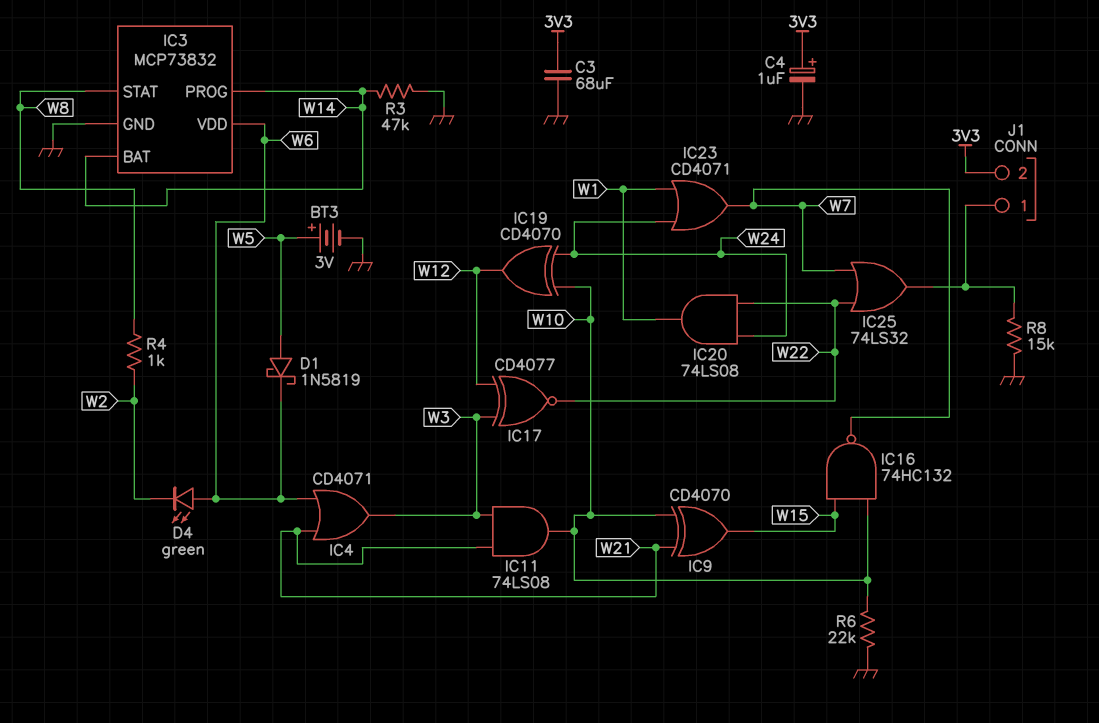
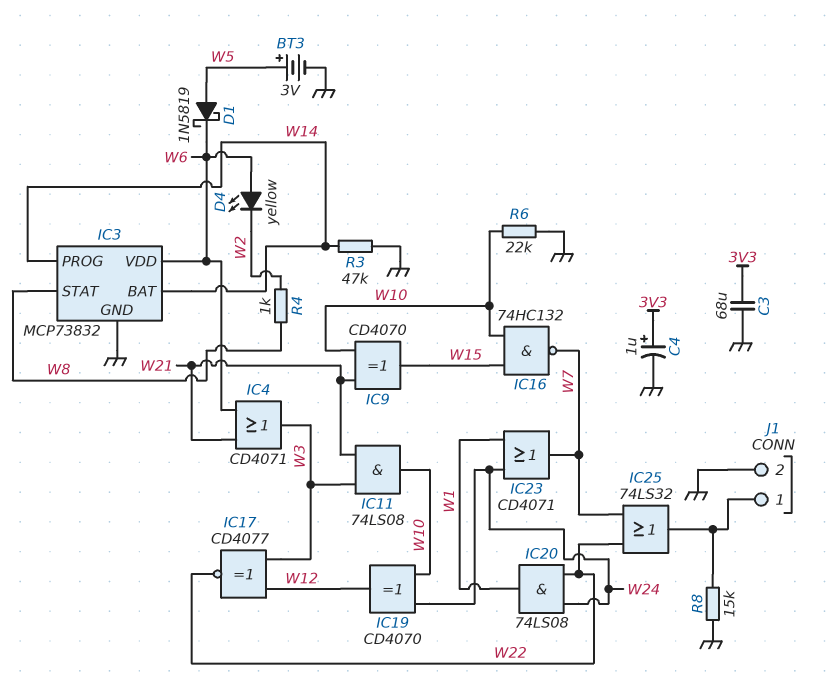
D4: LED green (A W6, K W2) -> LED yellow (A W6, K W2)
J1 pin 2: 3V3 -> GND

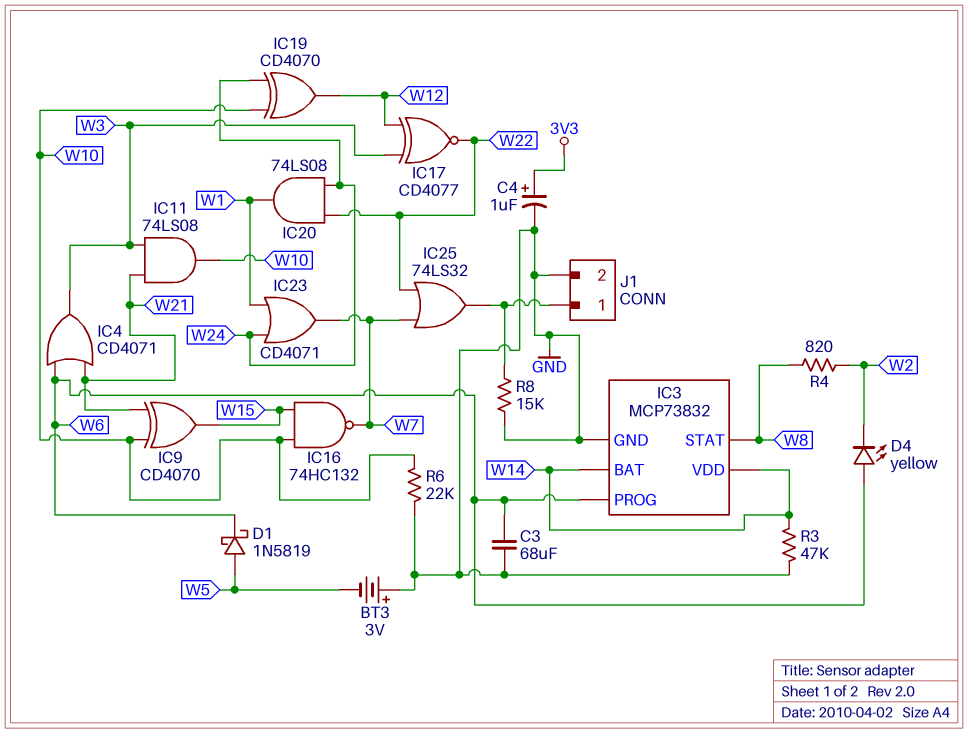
BT3: 3V (plus W5, minus GND) -> 3V (plus GND, minus W5)
C3: 68uF (3V3, GND) -> 68uF (GND, W6)
IC3 pin PROG: W14 -> W6
IC3 pin VDD: W6 -> W14
R4: 1k (W2, W8) -> 820 (W2, W8)

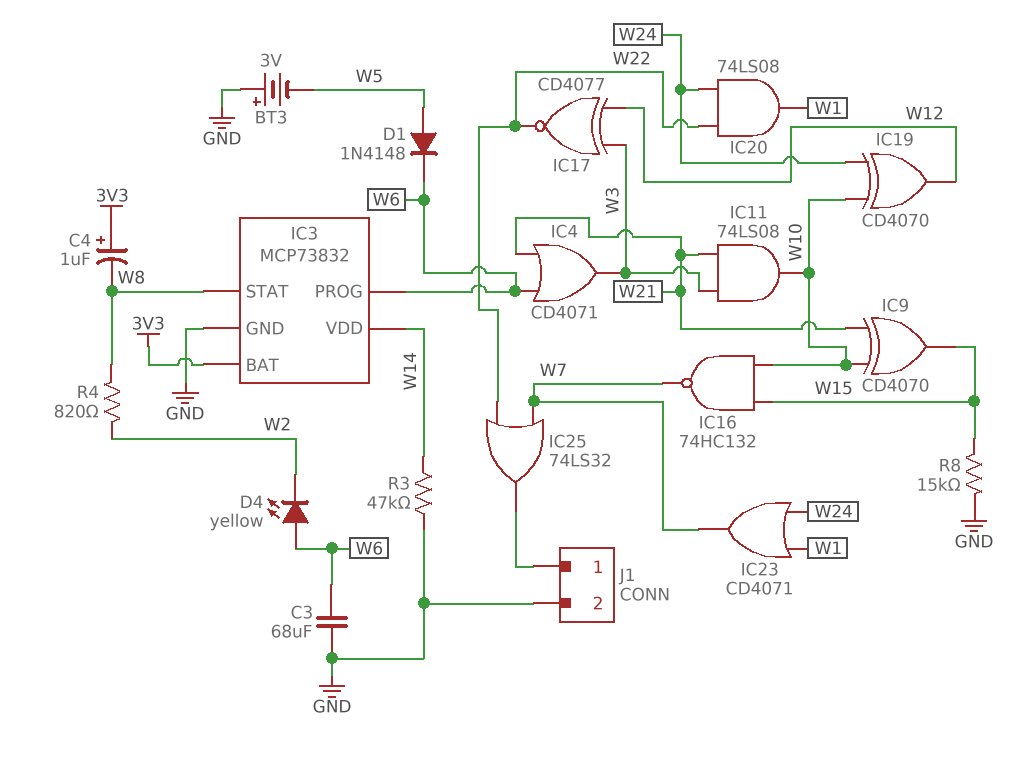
C4: 1uF (plus 3V3, minus GND) -> 1uF (plus 3V3, minus W8)
D1: schottky 1N5819 (A W5, K W6) -> diode 1N4148 (A W5, K W6)
IC3 pin BAT: W14 -> 3V3
R6: 22k (GND, W10) -> none
R8: 15k (GND, J1/1) -> 15k (GND, W15)

